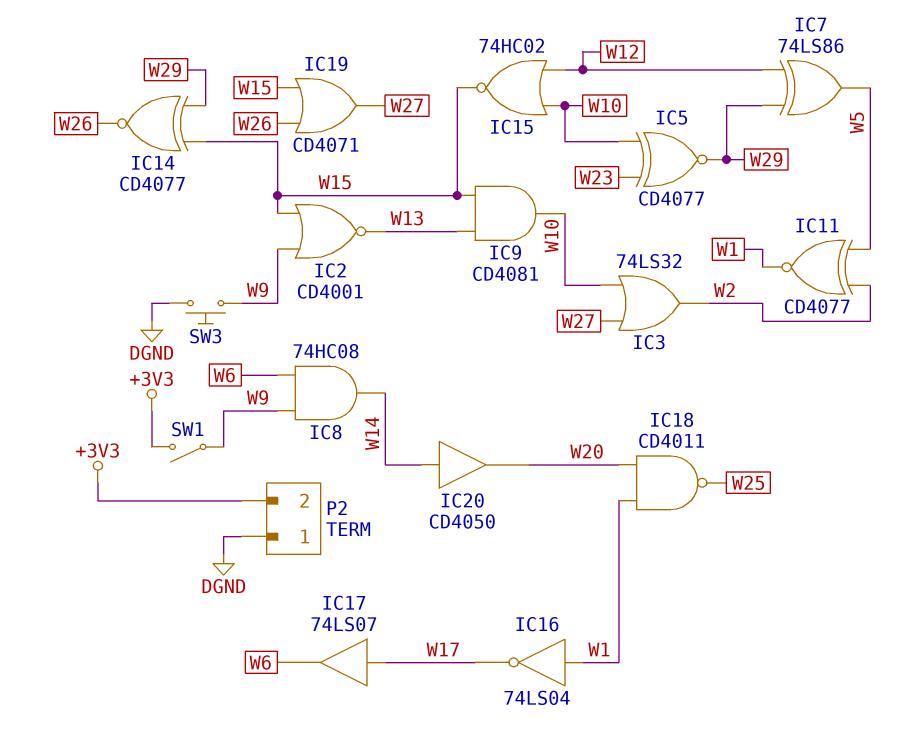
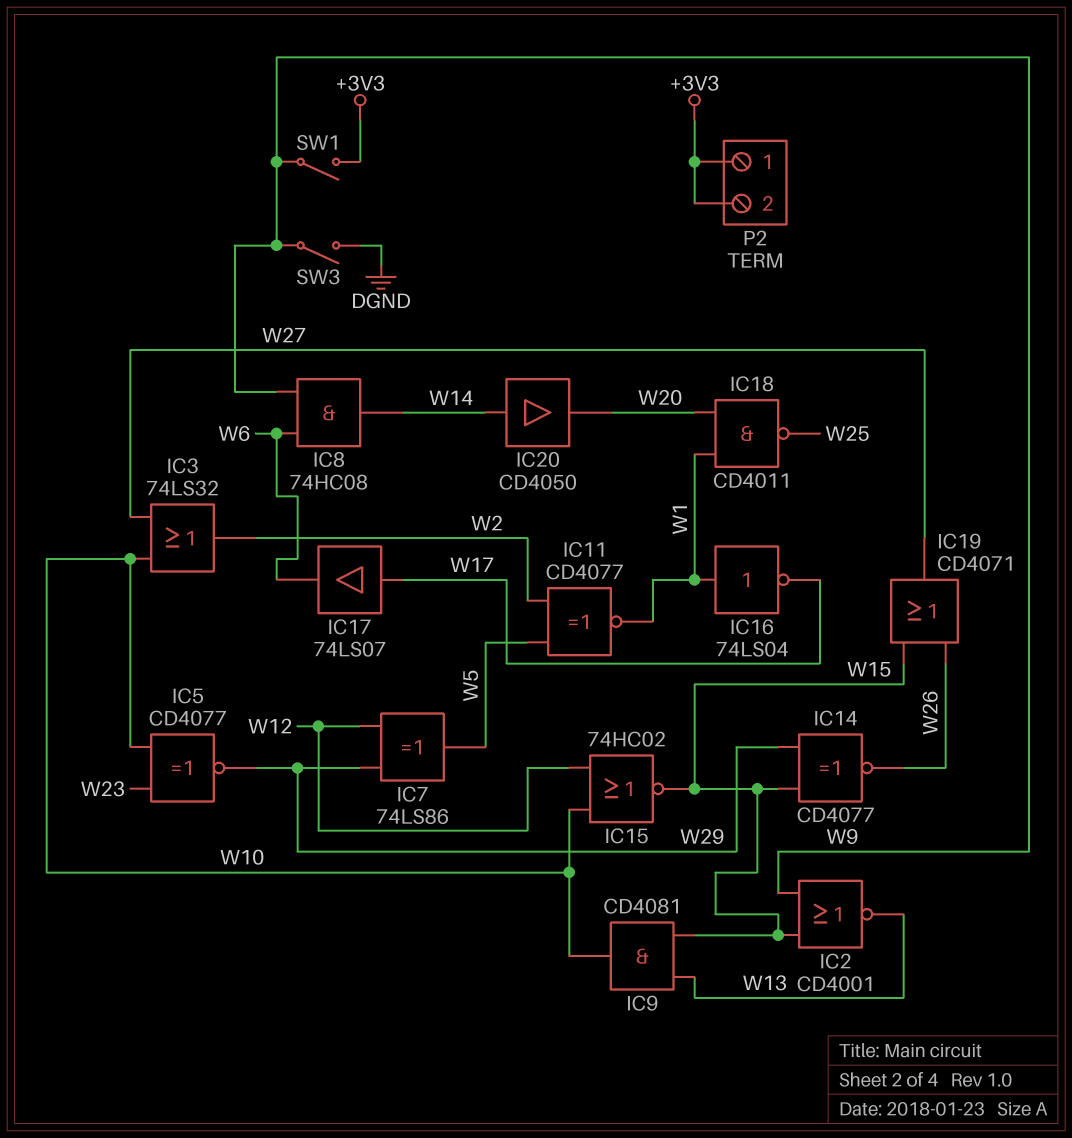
P2 pin 1: DGND -> +3V3
SW3: button (DGND, W9) -> switch (DGND, W9)

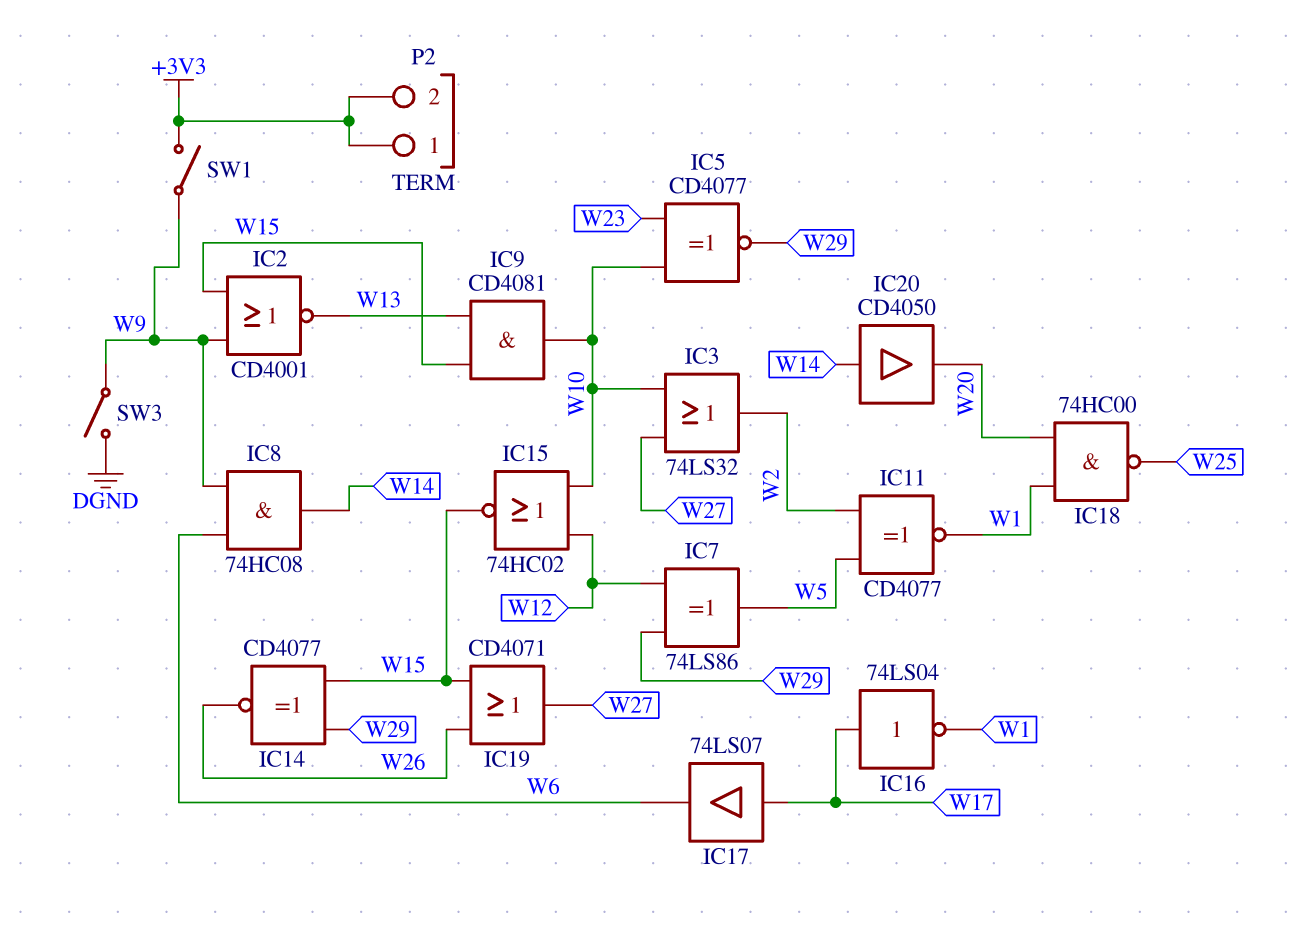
IC16: NOT 74LS04 (in W1, out W17) -> NOT 74LS04 (in W17, out W1)
IC18: NAND CD4011 (in W1, in W20, out W25) -> NAND 74HC00 (in W1, in W20, out W25)

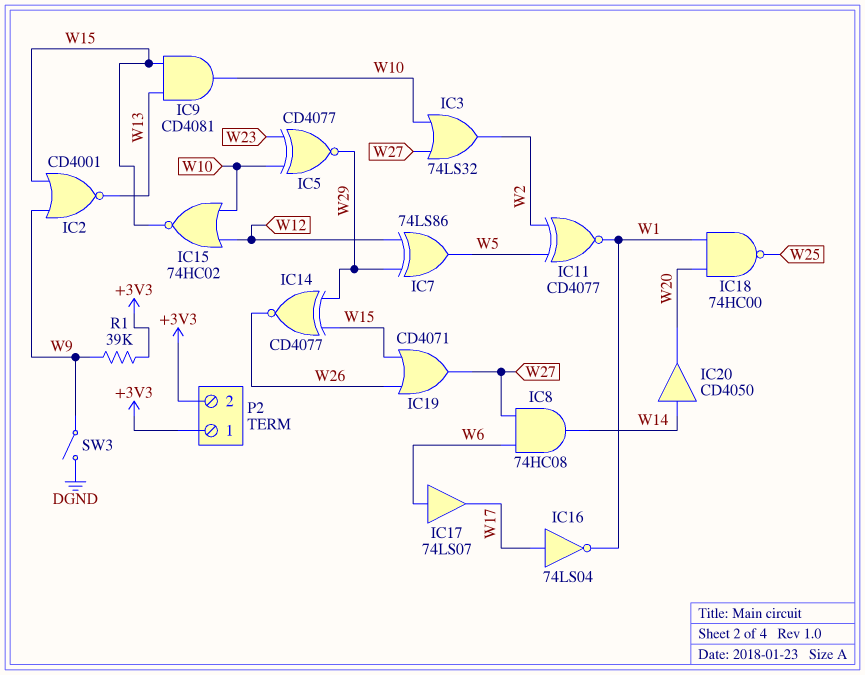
IC8: AND 74HC08 (in W6, in W9, out W14) -> AND 74HC08 (in W6, in W27, out W14)
IC17: buffer 74LS07 (in W17, out W6) -> buffer 74LS07 (in W6, out W17)
R1: none -> 39k (+3V3, W9)
SW1: switch (+3V3, W9) -> none

